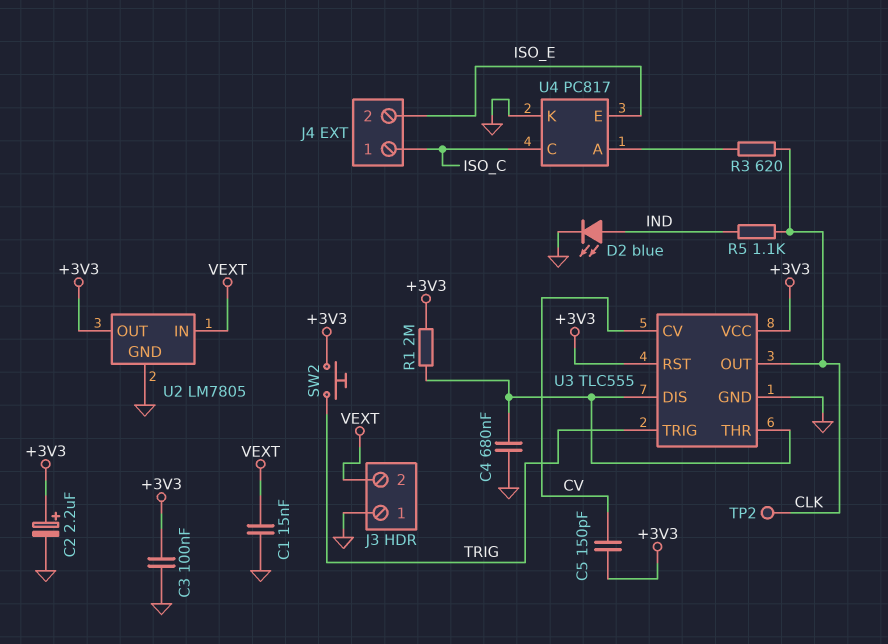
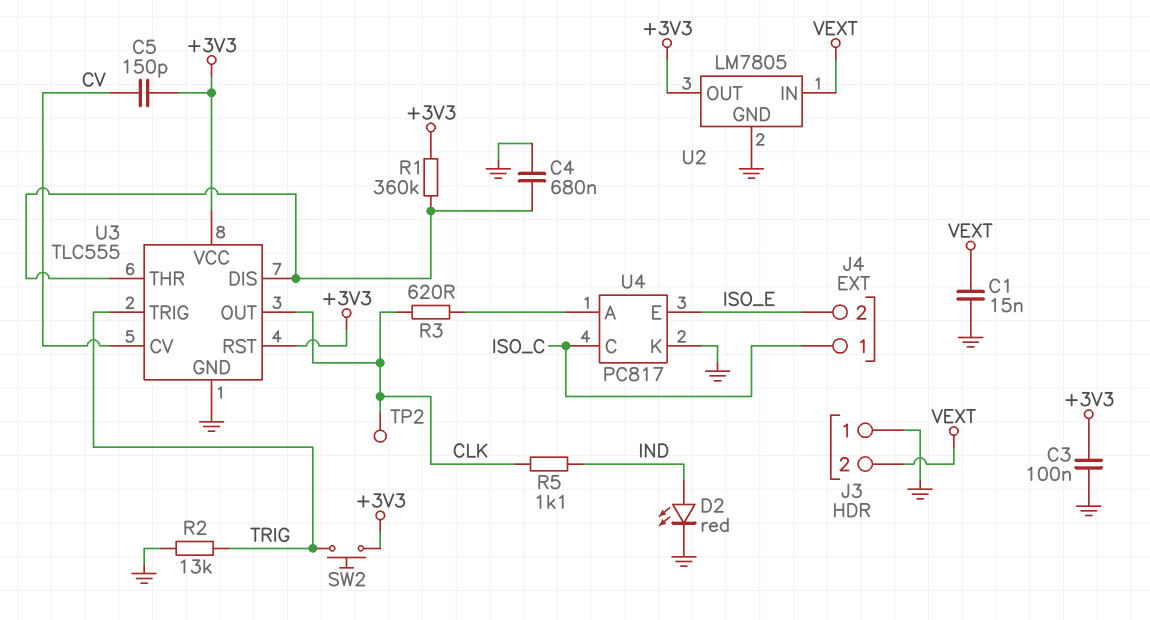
C2: 2.2uF (plus +3V3, minus GND) -> none
D2: LED blue (A IND, K GND) -> LED red (A IND, K GND)
R1: 2M (+3V3, U3/DIS) -> 360k (+3V3, U3/DIS)
R2: none -> 13k (GND, TRIG)

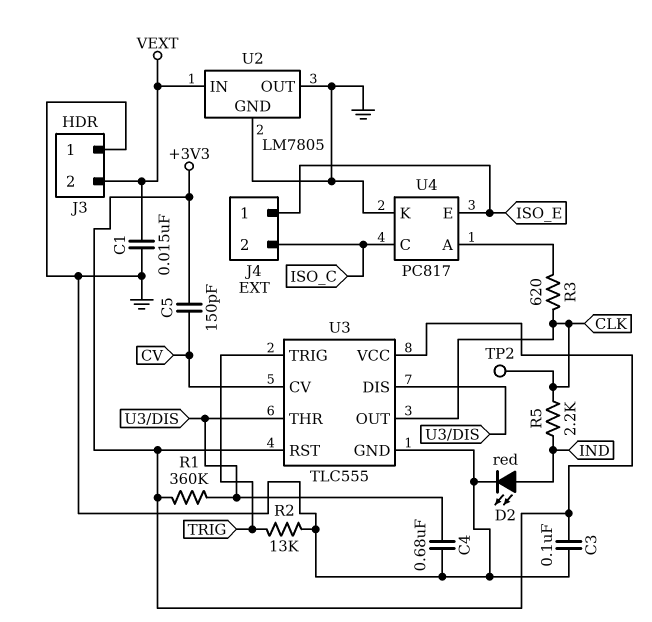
J4 pin 1: ISO_C -> ISO_E
J4 pin 2: ISO_E -> ISO_C
R5: 1.1k (CLK, IND) -> 2.2k (CLK, IND)
SW2: button (+3V3, TRIG) -> none
U2 pin OUT: +3V3 -> GND

